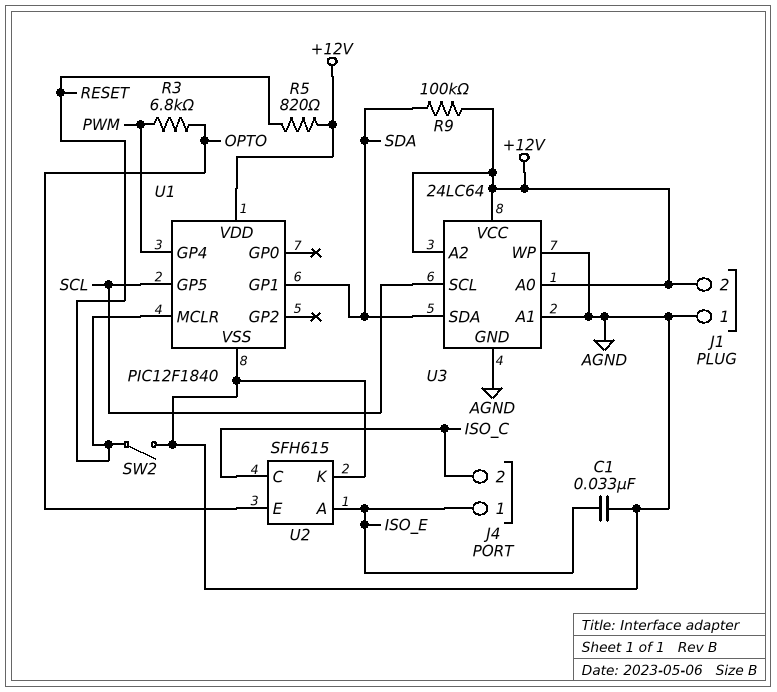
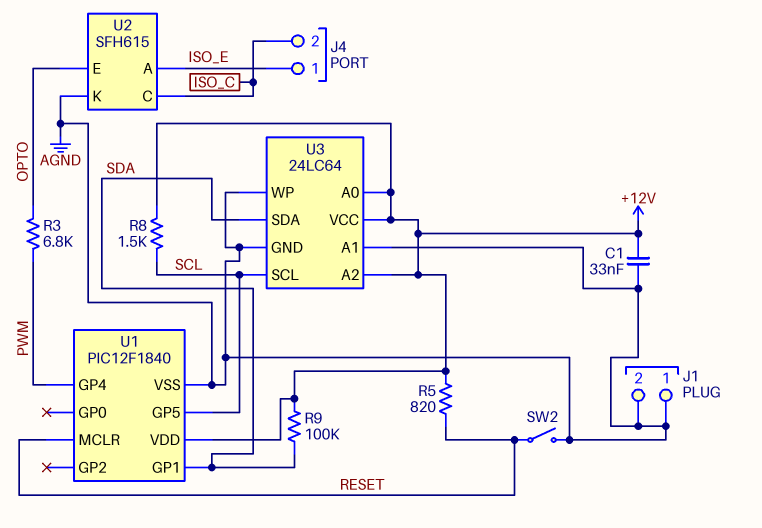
C1: 33nF (AGND, ISO_E) -> 33nF (+12V, AGND)
J1 pin 2: +12V -> AGND
R8: none -> 1.5k (+12V, SCL)

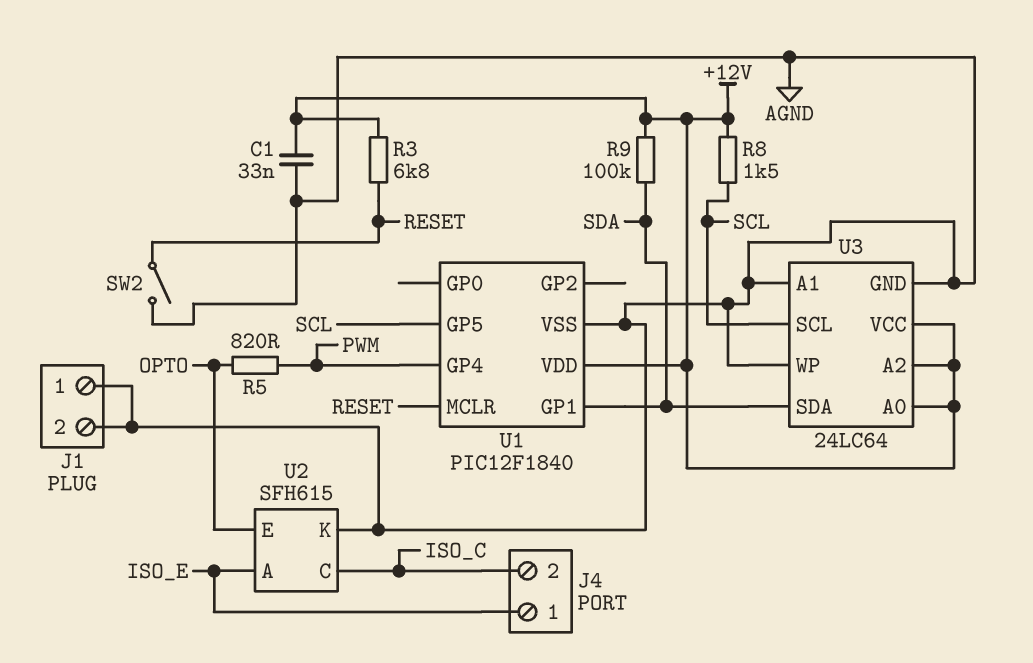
R3: 6.8k (OPTO, PWM) -> 6.8k (+12V, RESET)
R5: 820 (+12V, RESET) -> 820 (OPTO, PWM)

